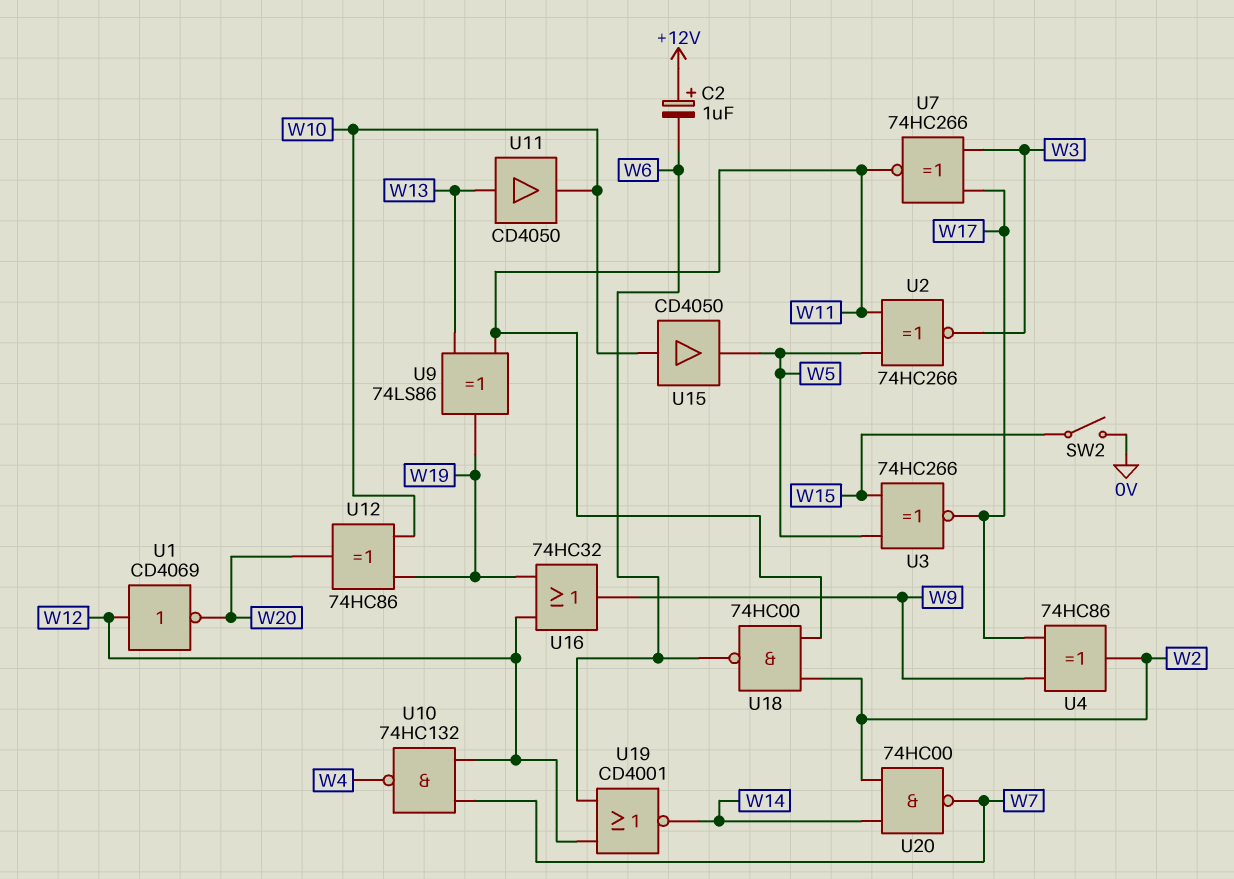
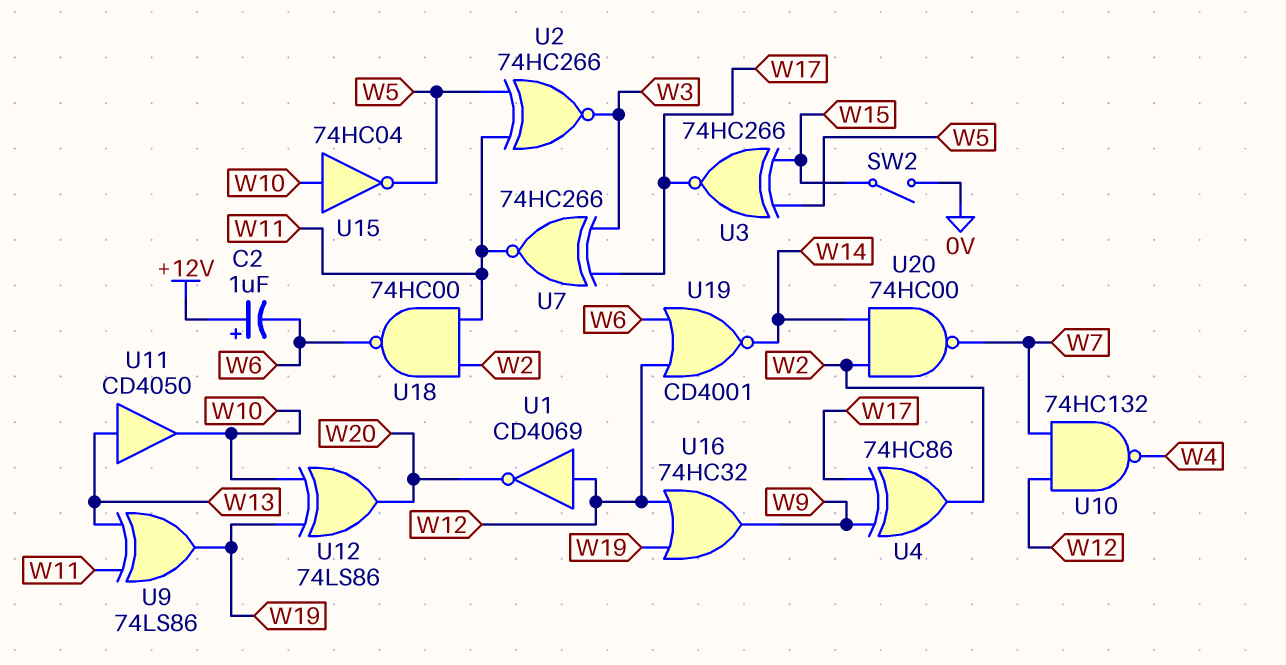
U12: XOR 74HC86 (in W10, in W19, out W20) -> XOR 74LS86 (in W10, in W19, out W20)
U15: buffer CD4050 (in W10, out W5) -> NOT 74HC04 (in W10, out W5)

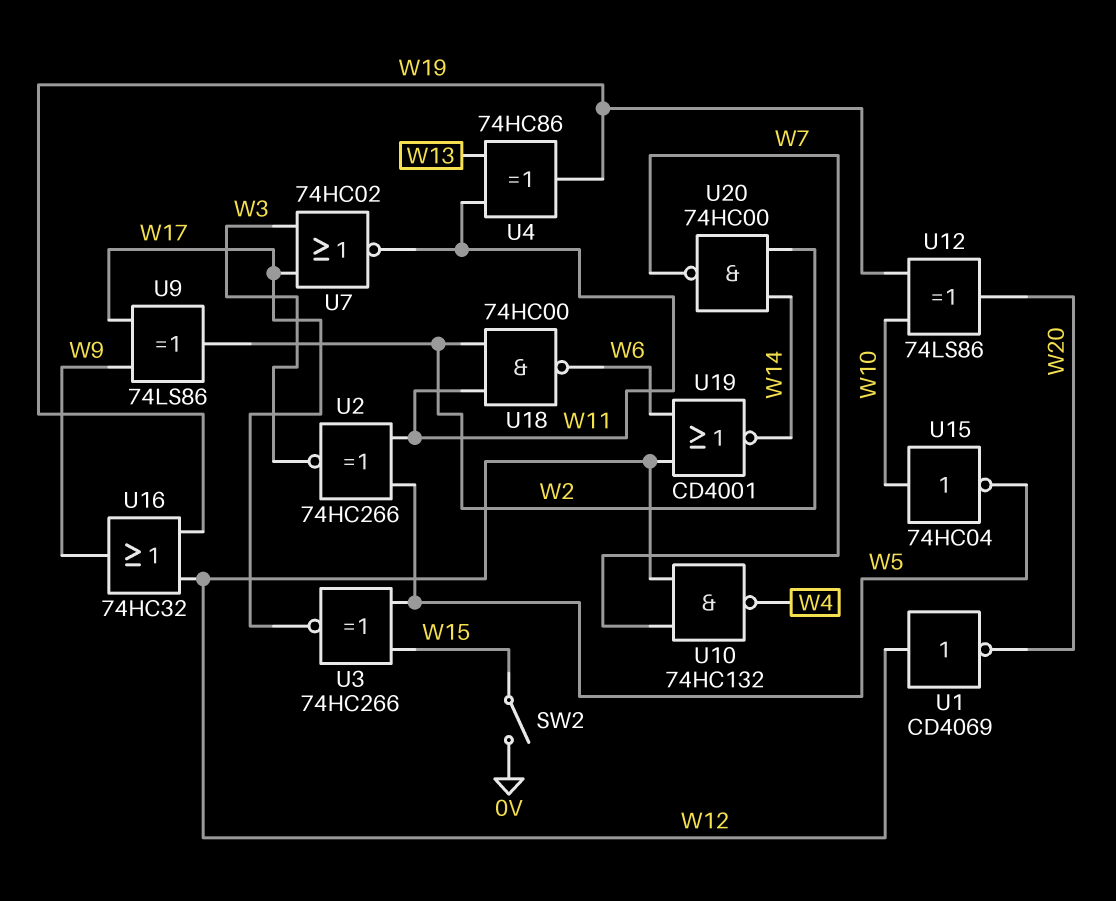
C2: 1uF (plus +12V, minus W6) -> none
U4: XOR 74HC86 (in W9, in W17, out W2) -> XOR 74HC86 (in W11, in W13, out W19)
U7: XNOR 74HC266 (in W3, in W17, out W11) -> NOR 74HC02 (in W3, in W17, out W11)
U9: XOR 74LS86 (in W11, in W13, out W19) -> XOR 74LS86 (in W9, in W17, out W2)
U11: buffer CD4050 (in W13, out W10) -> none

